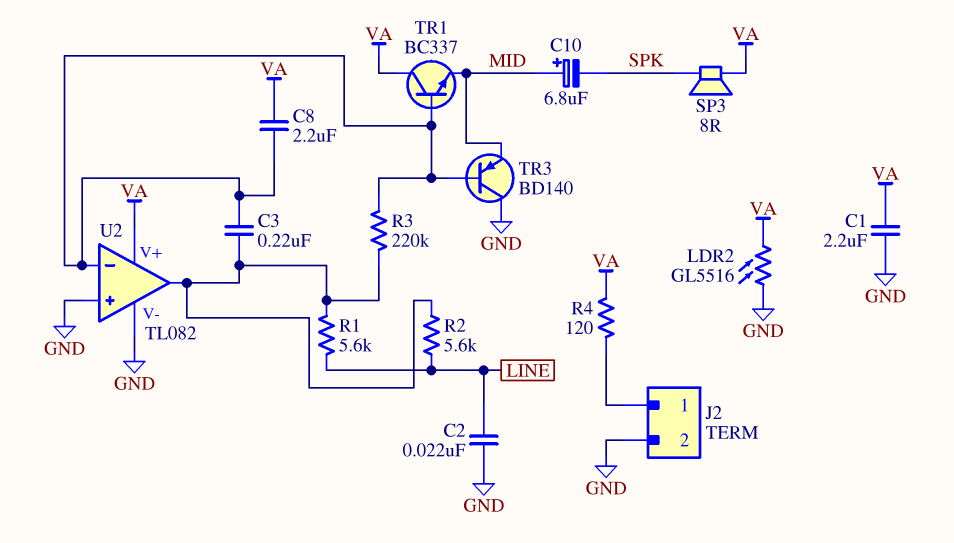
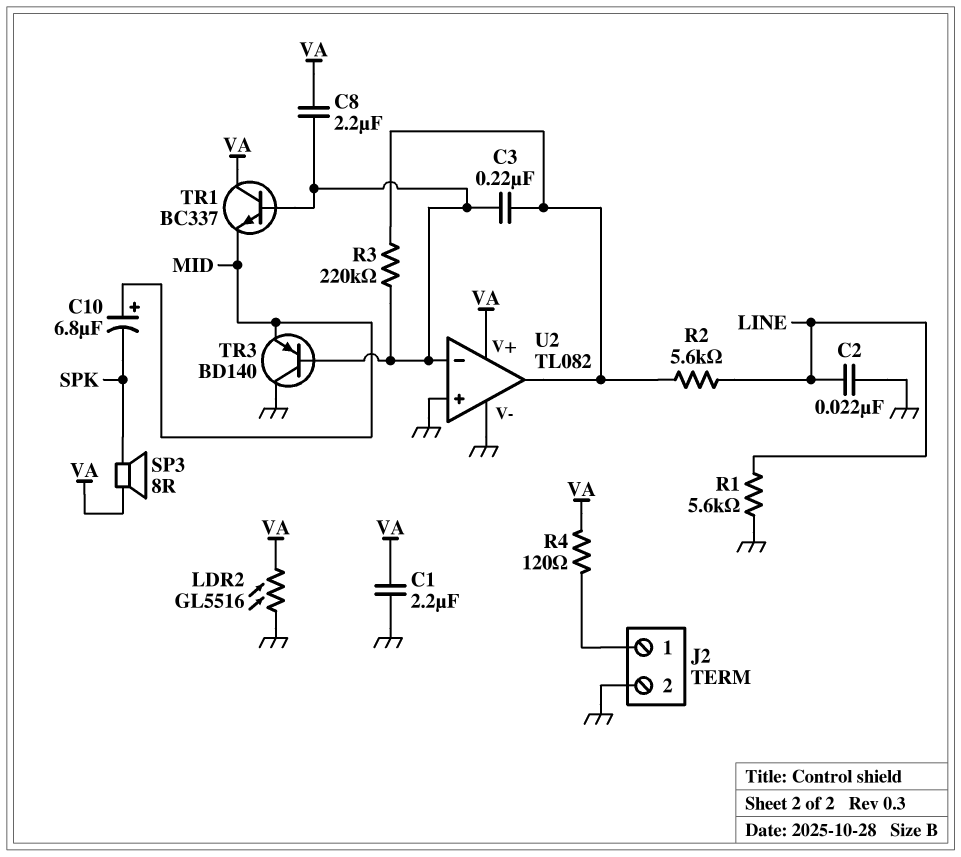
R1: 5.6k (LINE, U2/out) -> 5.6k (GND, LINE)

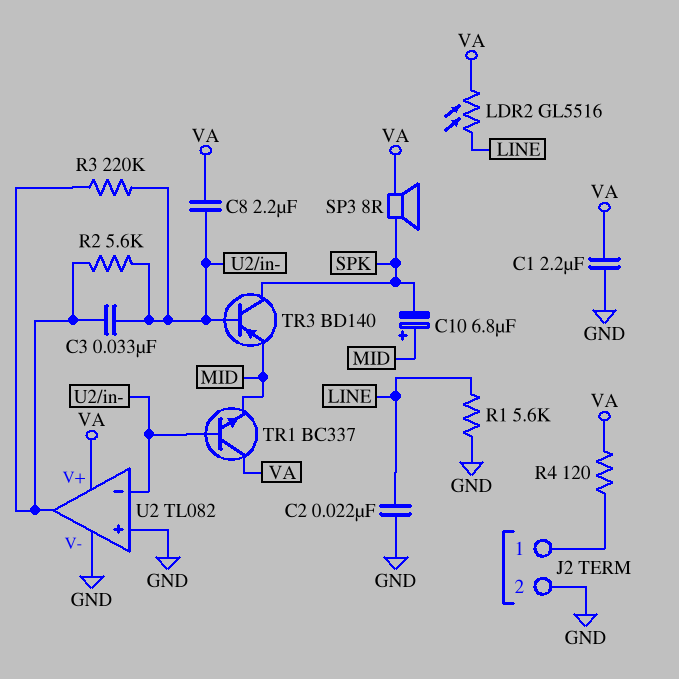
C3: 220nF (U2/in-, U2/out) -> 33nF (U2/in-, U2/out)
LDR2: GL5516 (GND, VA) -> GL5516 (LINE, VA)
R2: 5.6k (LINE, U2/out) -> 5.6k (U2/in-, U2/out)
TR3: PNP BD140 (B U2/in-, C GND, E MID) -> PNP BD140 (B U2/in-, C SPK, E MID)

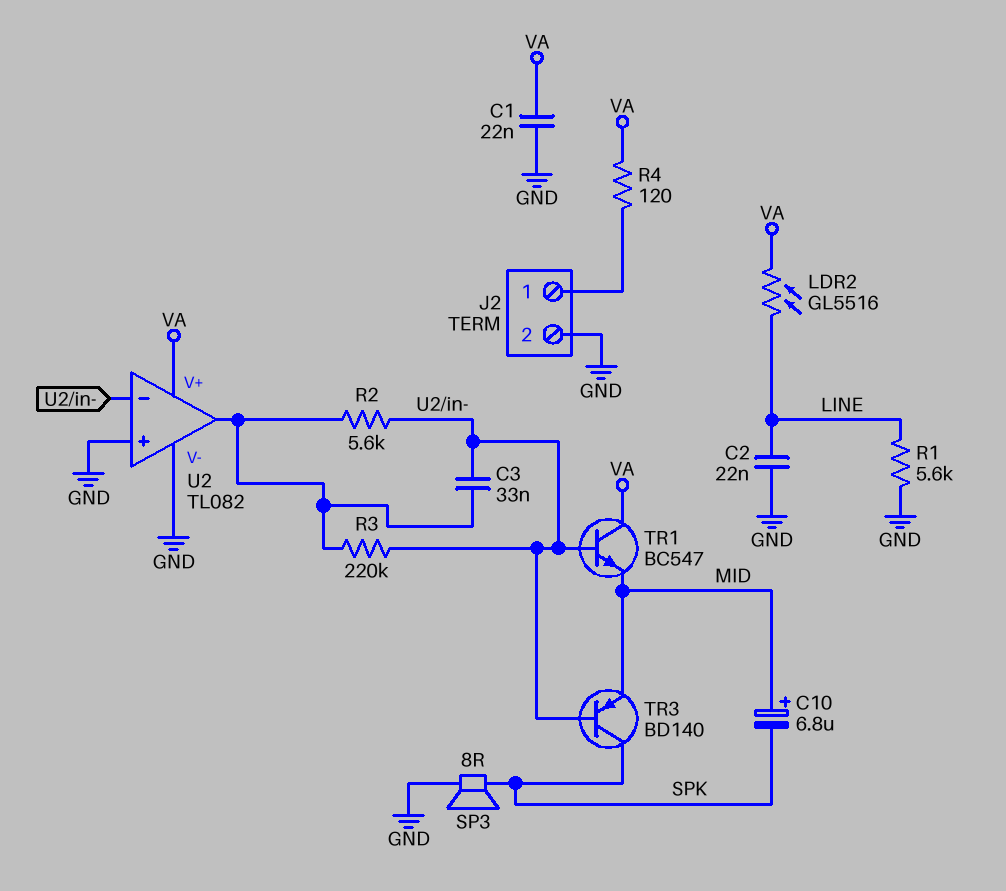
C1: 2.2uF (GND, VA) -> 22nF (GND, VA)
C8: 2.2uF (U2/in-, VA) -> none
SP3: speaker 8R (SPK, VA) -> speaker 8R (GND, SPK)
TR1: NPN BC337 (B U2/in-, C VA, E MID) -> NPN BC547 (B U2/in-, C VA, E MID)

